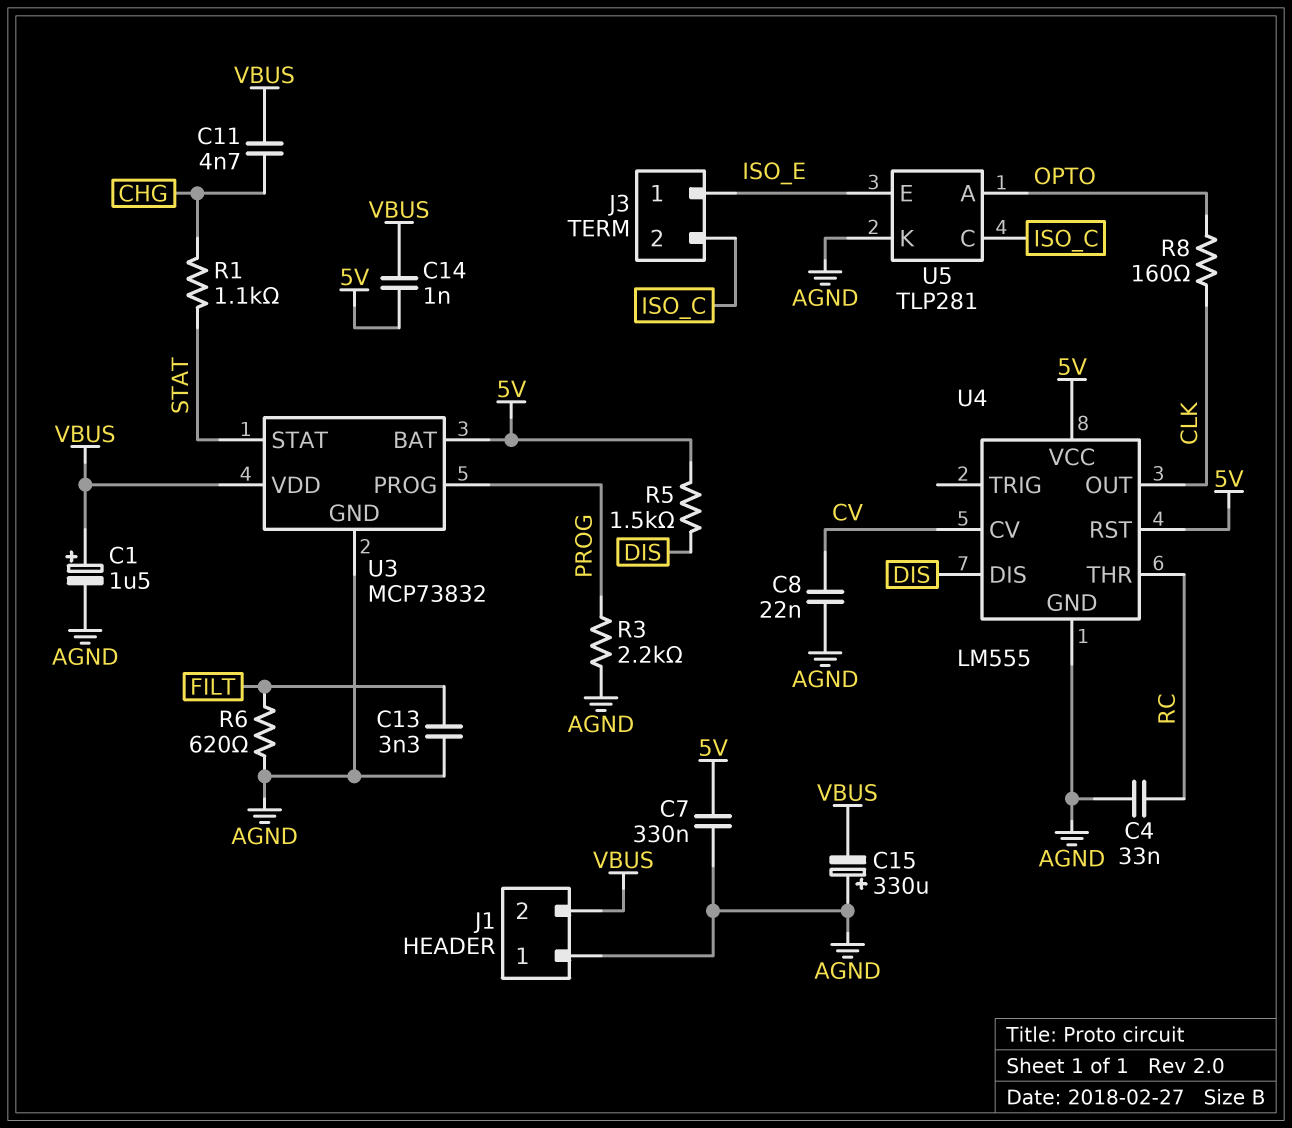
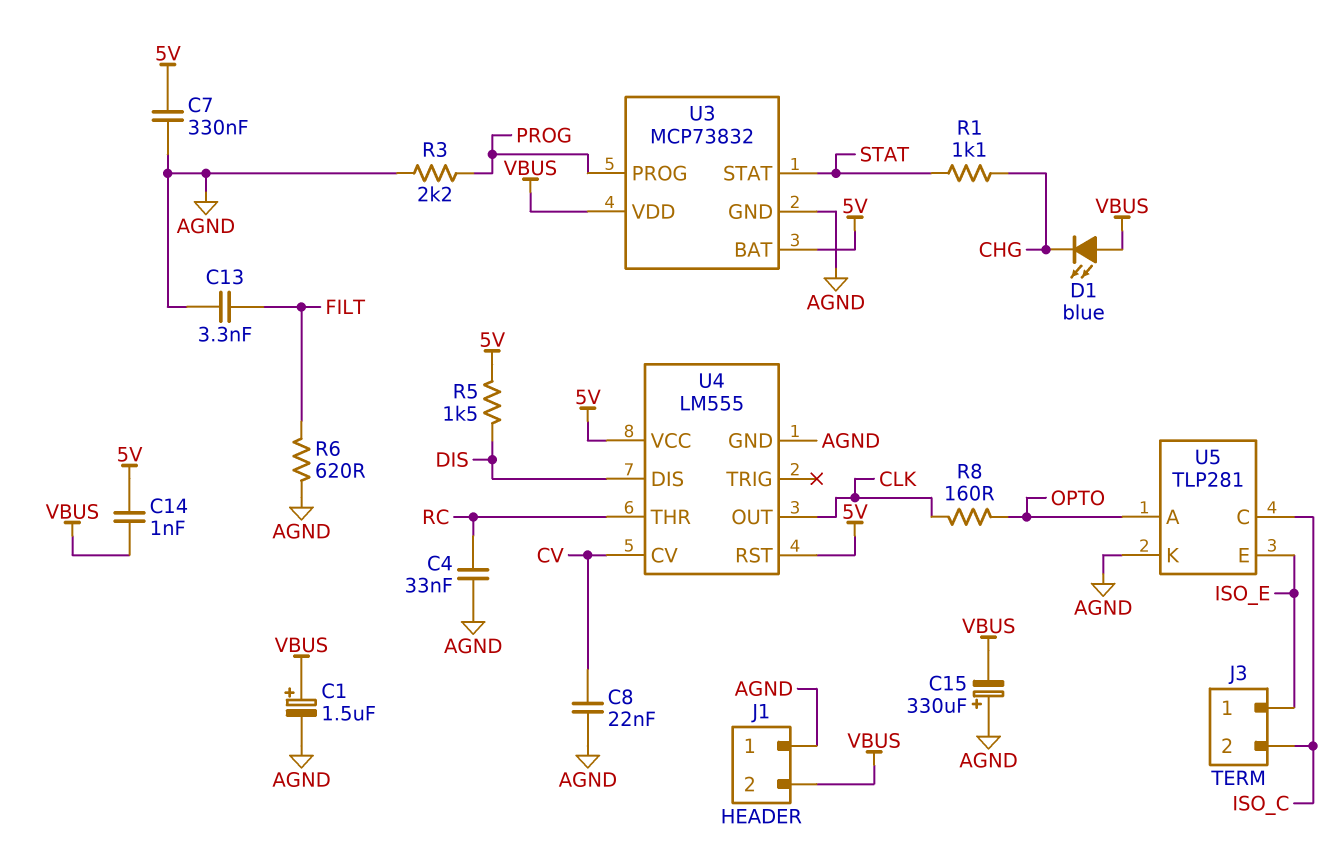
C11: 4.7nF (CHG, VBUS) -> none
D1: none -> LED blue (A VBUS, K CHG)

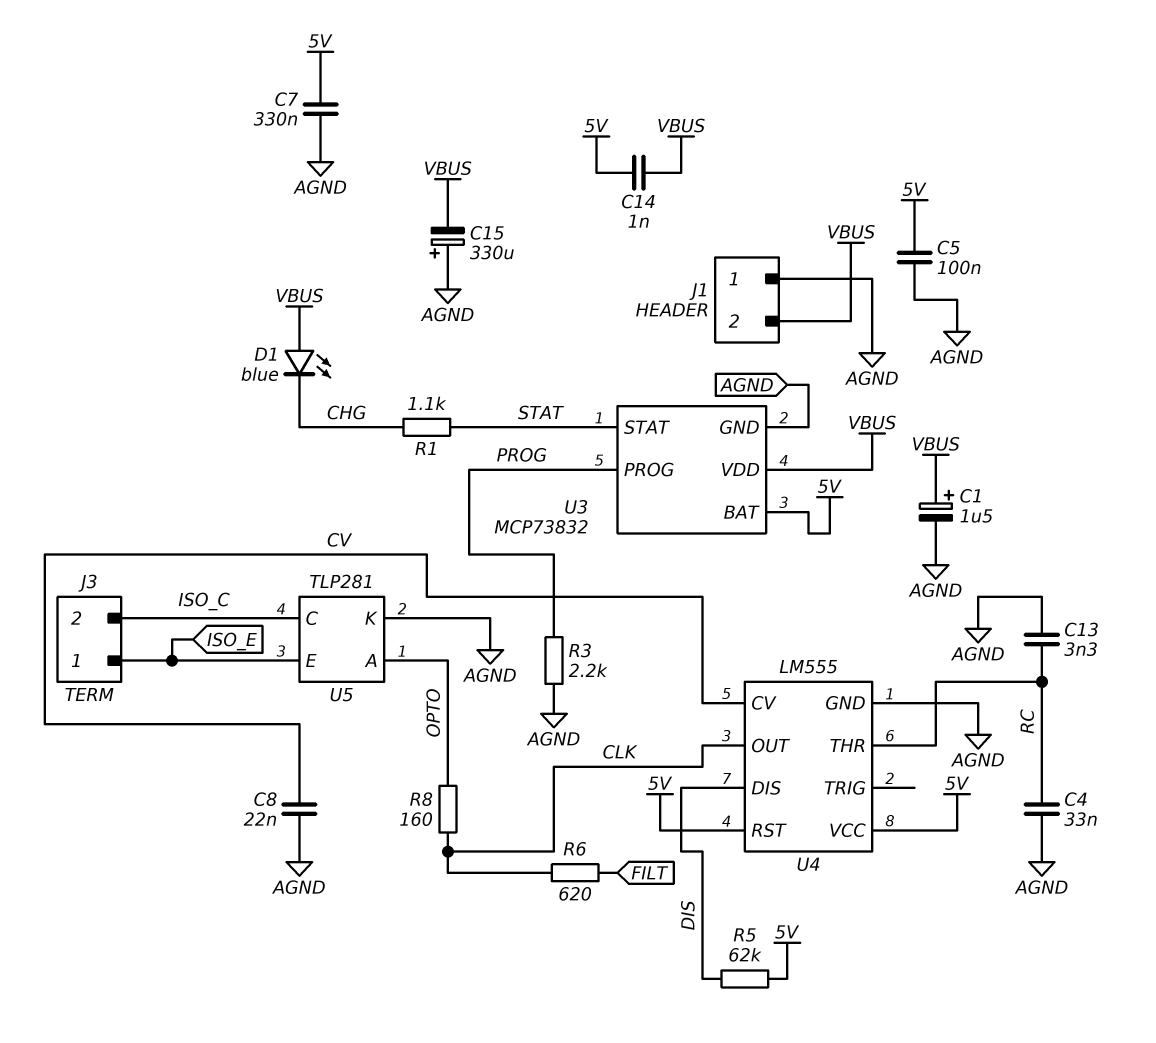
C5: none -> 100nF (5V, AGND)
C13: 3.3nF (AGND, FILT) -> 3.3nF (AGND, RC)
R5: 1.5k (5V, DIS) -> 62k (5V, DIS)
R6: 620 (AGND, FILT) -> 620 (CLK, FILT)

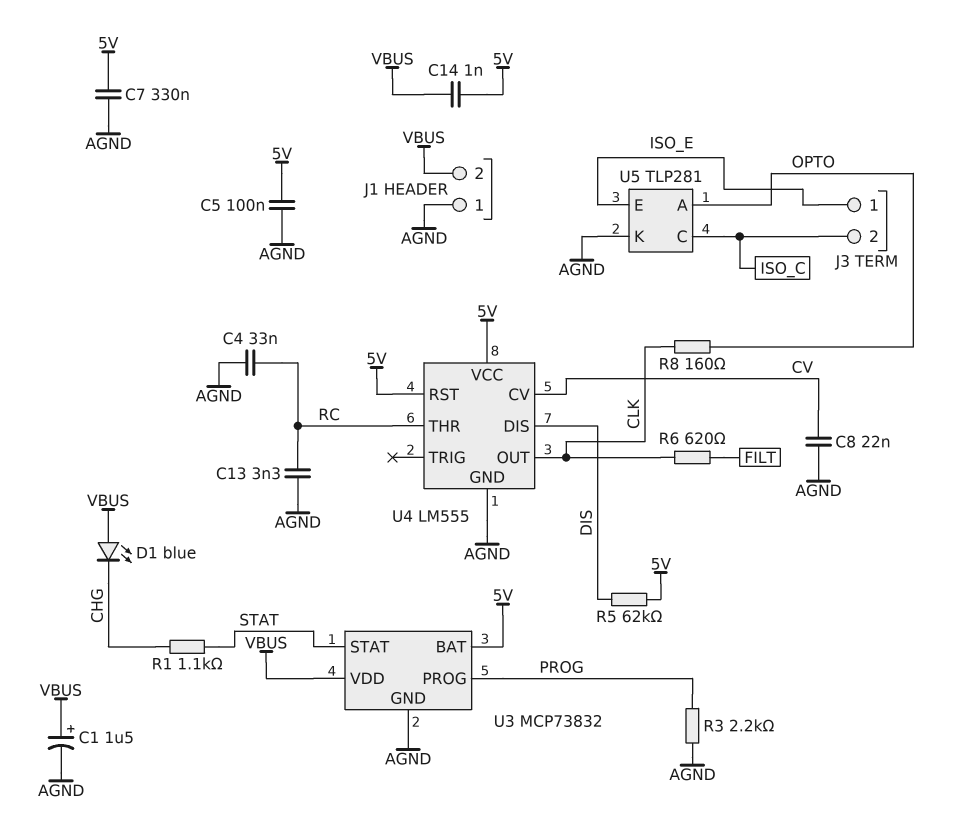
C15: 330uF (plus AGND, minus VBUS) -> none

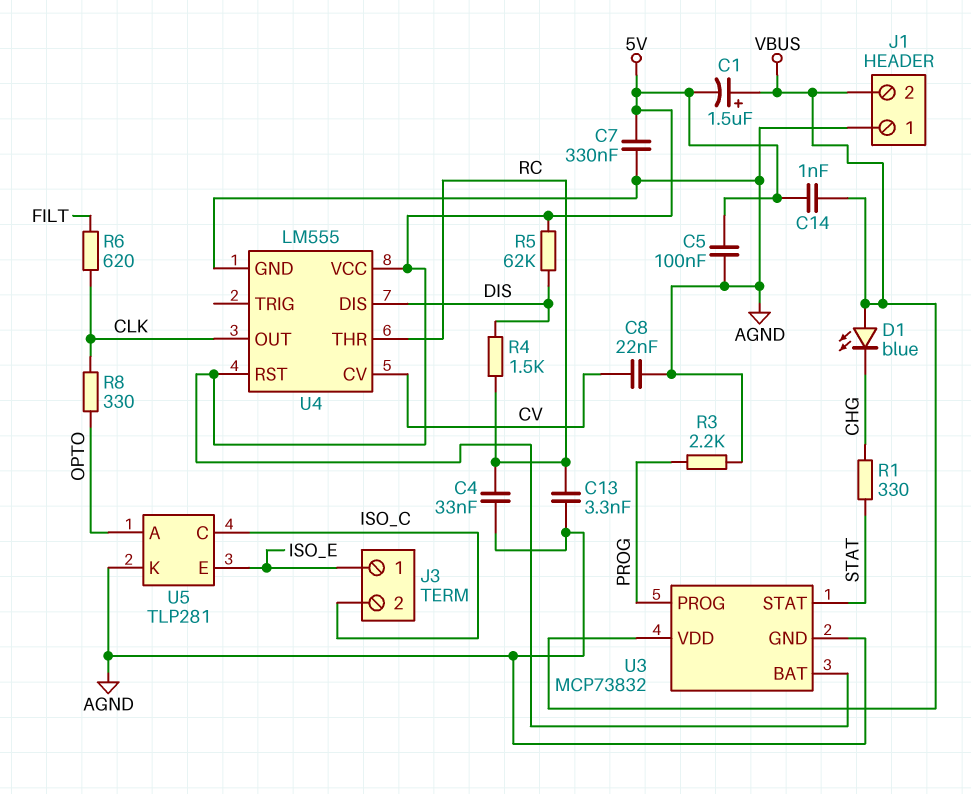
C1: 1.5uF (plus VBUS, minus AGND) -> 1.5uF (plus VBUS, minus 5V)
R1: 1.1k (CHG, STAT) -> 330 (CHG, STAT)
R4: none -> 1.5k (DIS, RC)
R8: 160 (CLK, OPTO) -> 330 (CLK, OPTO)

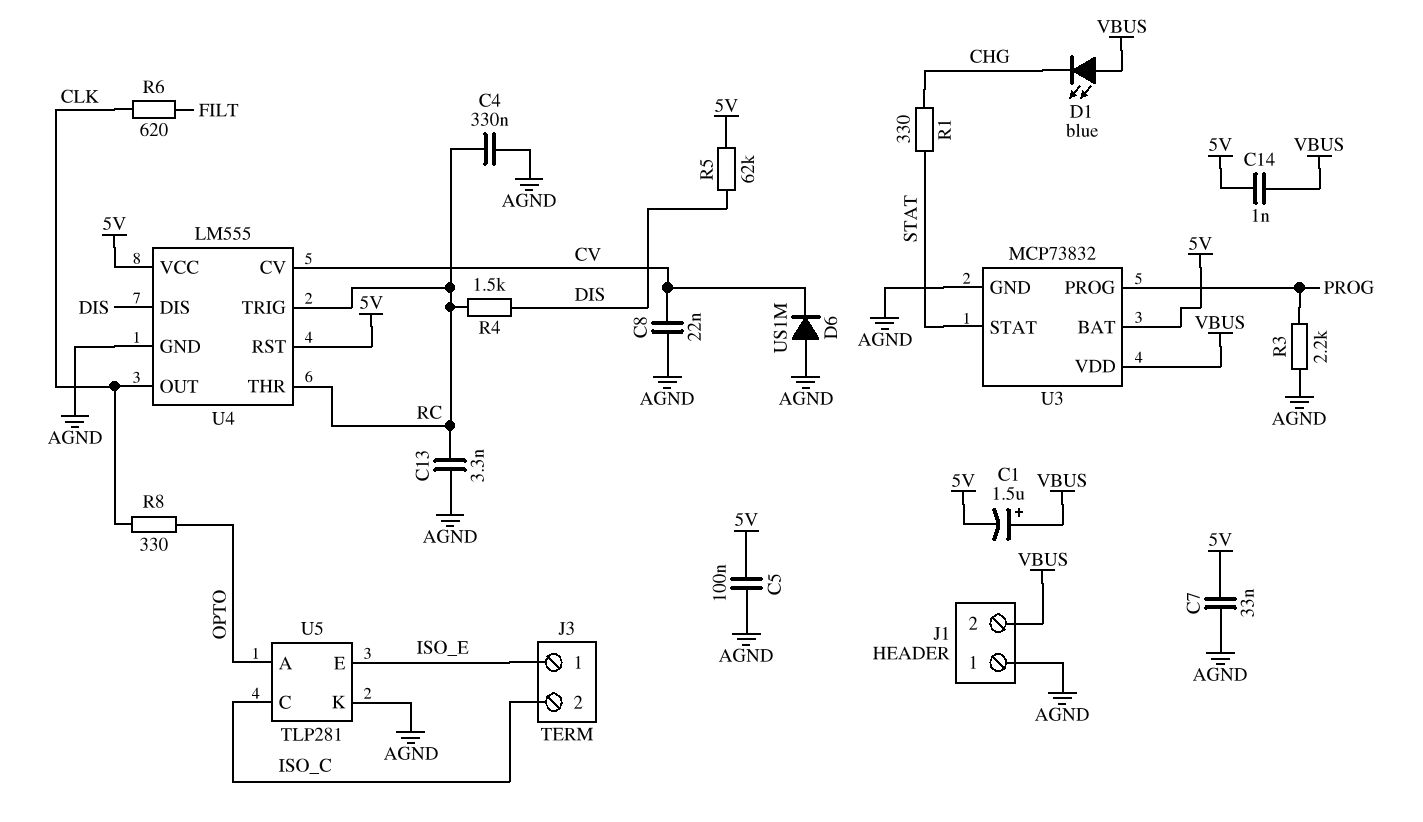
C4: 33nF (AGND, RC) -> 330nF (AGND, RC)
C7: 330nF (5V, AGND) -> 33nF (5V, AGND)
D6: none -> diode US1M (A AGND, K CV)
U4 pin TRIG: none -> RC

